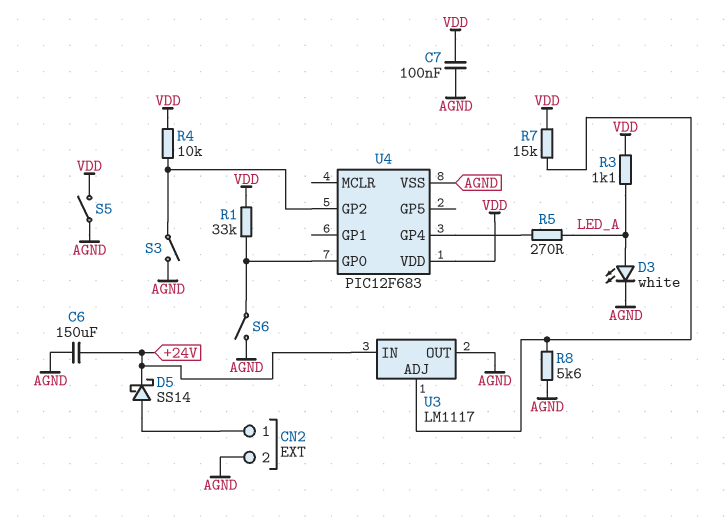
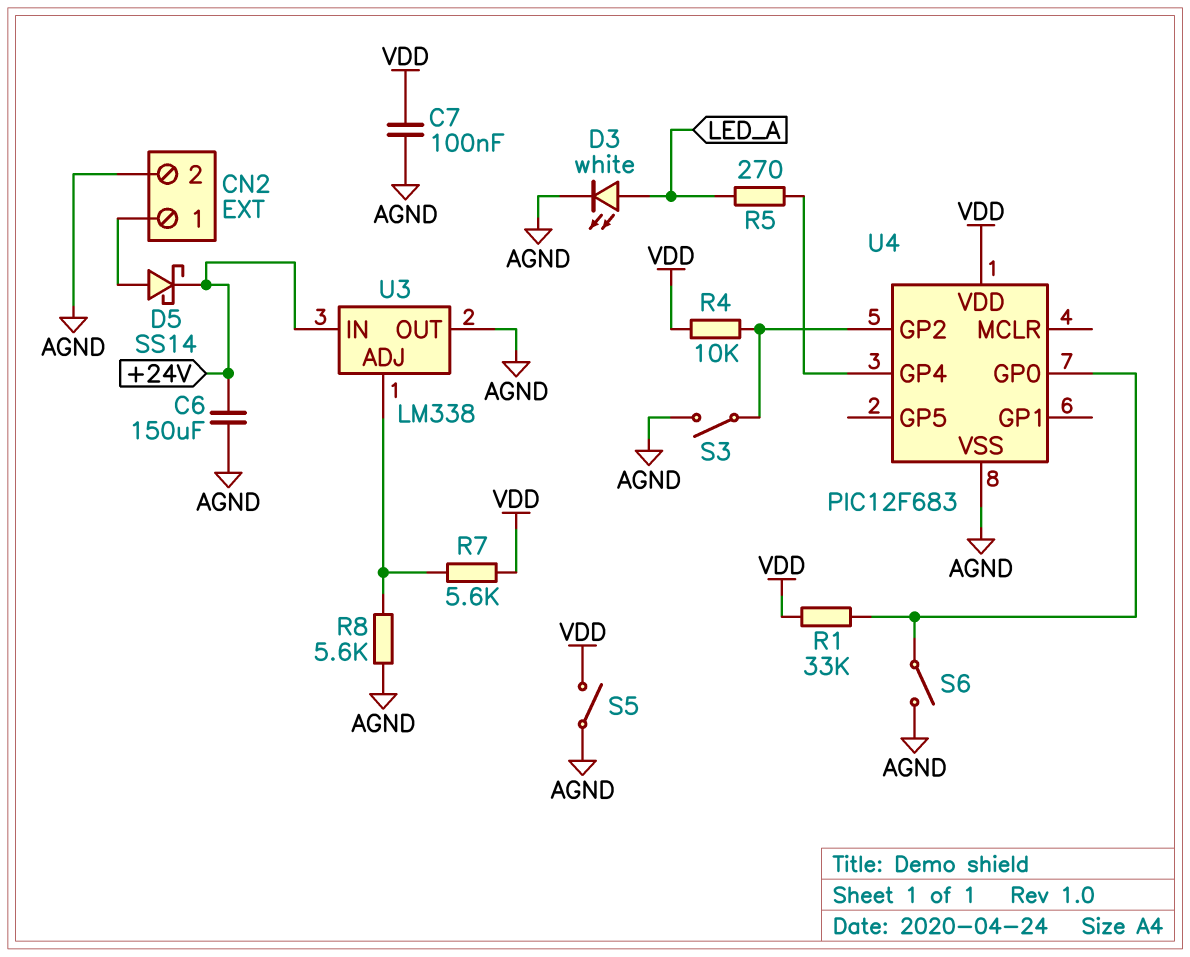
R3: 1.1k (LED_A, VDD) -> none
R7: 15k (U3/ADJ, VDD) -> 5.6k (U3/ADJ, VDD)
U3: LM1117 -> LM338

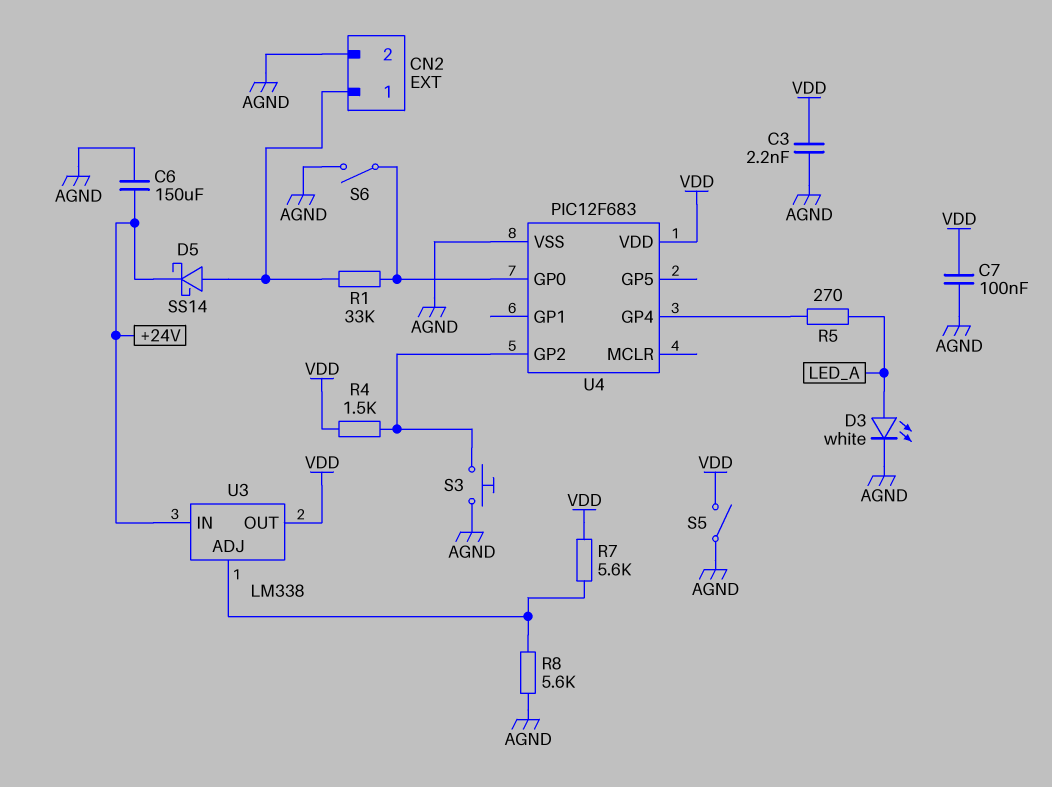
C3: none -> 2.2nF (AGND, VDD)
R1: 33k (U4/GP0, VDD) -> 33k (CN2/1, U4/GP0)
R4: 10k (U4/GP2, VDD) -> 1.5k (U4/GP2, VDD)
S3: switch (AGND, U4/GP2) -> button (AGND, U4/GP2)
U3 pin OUT: AGND -> VDD

